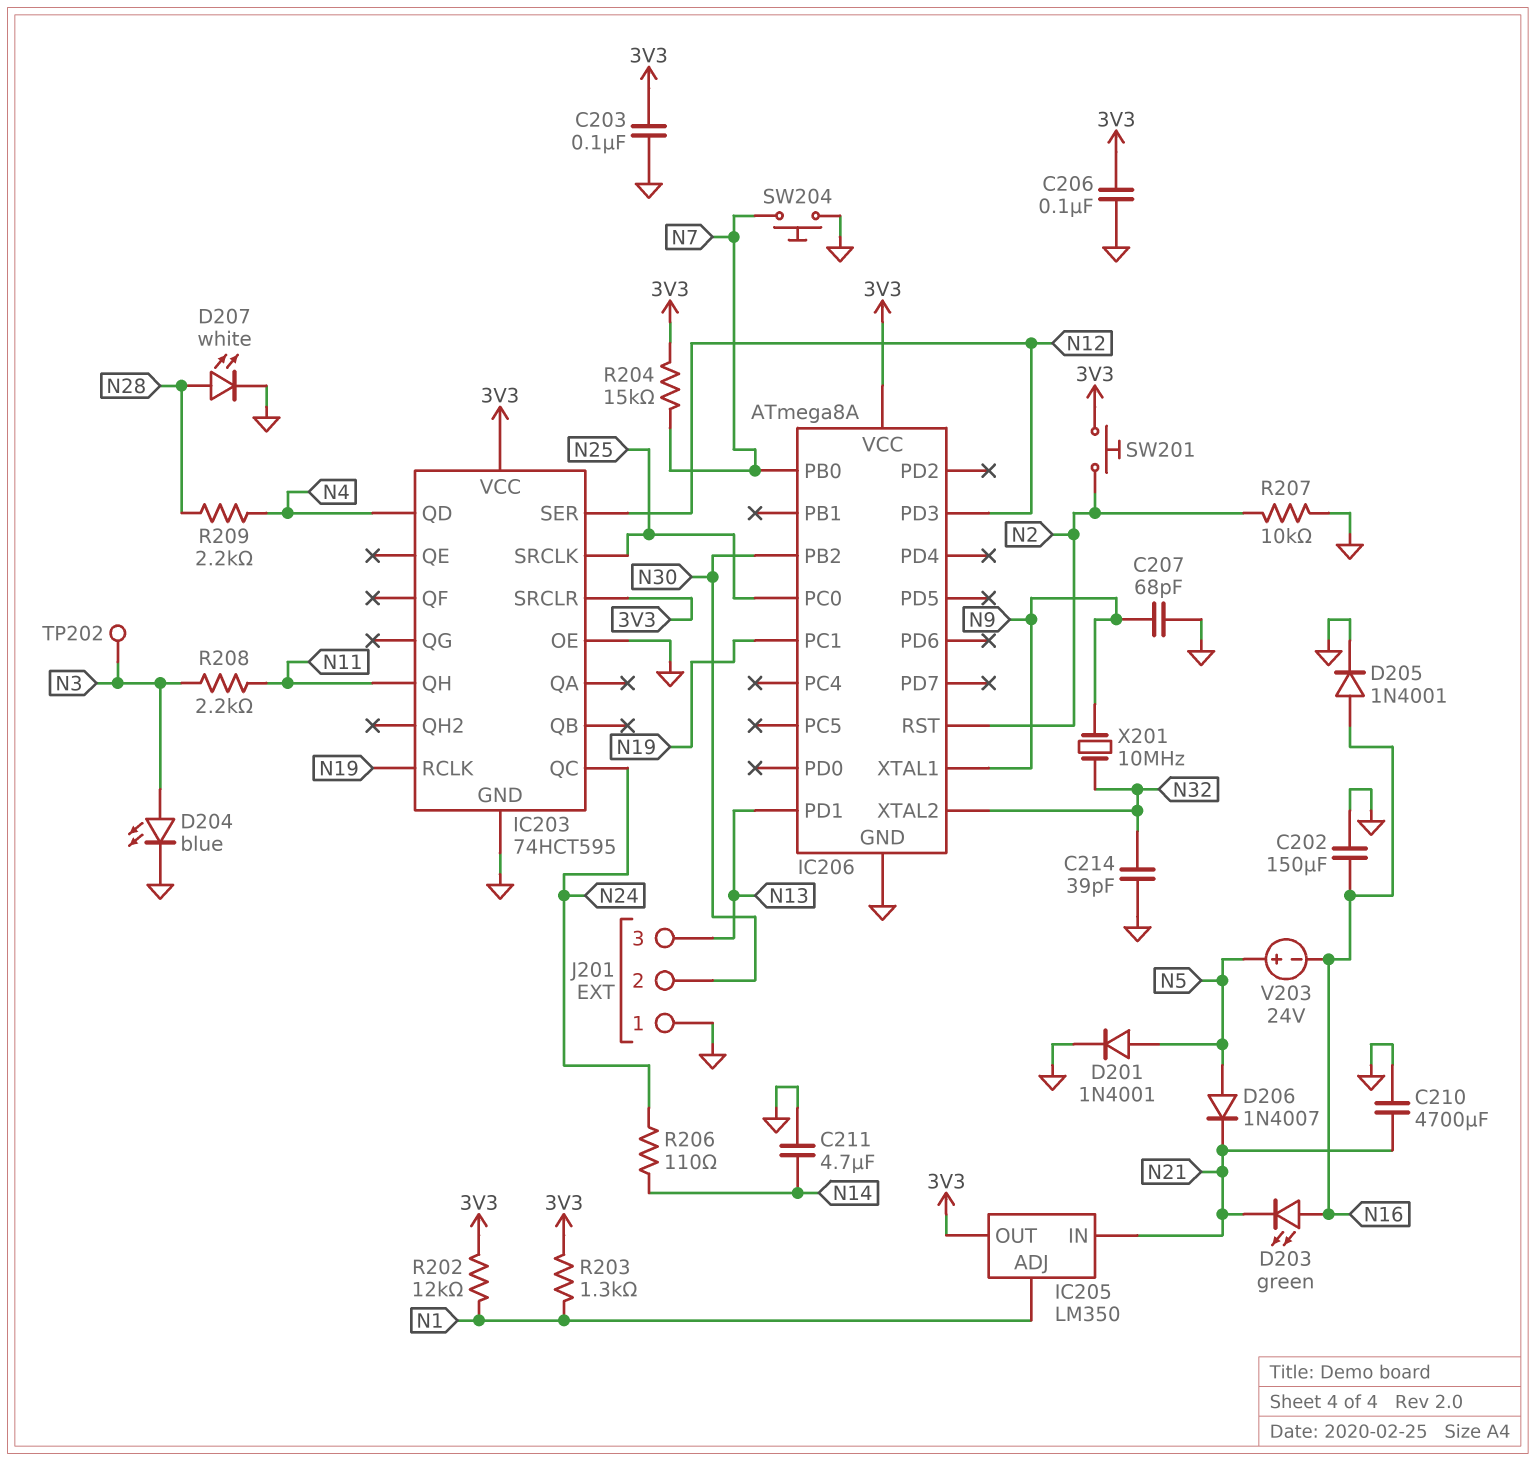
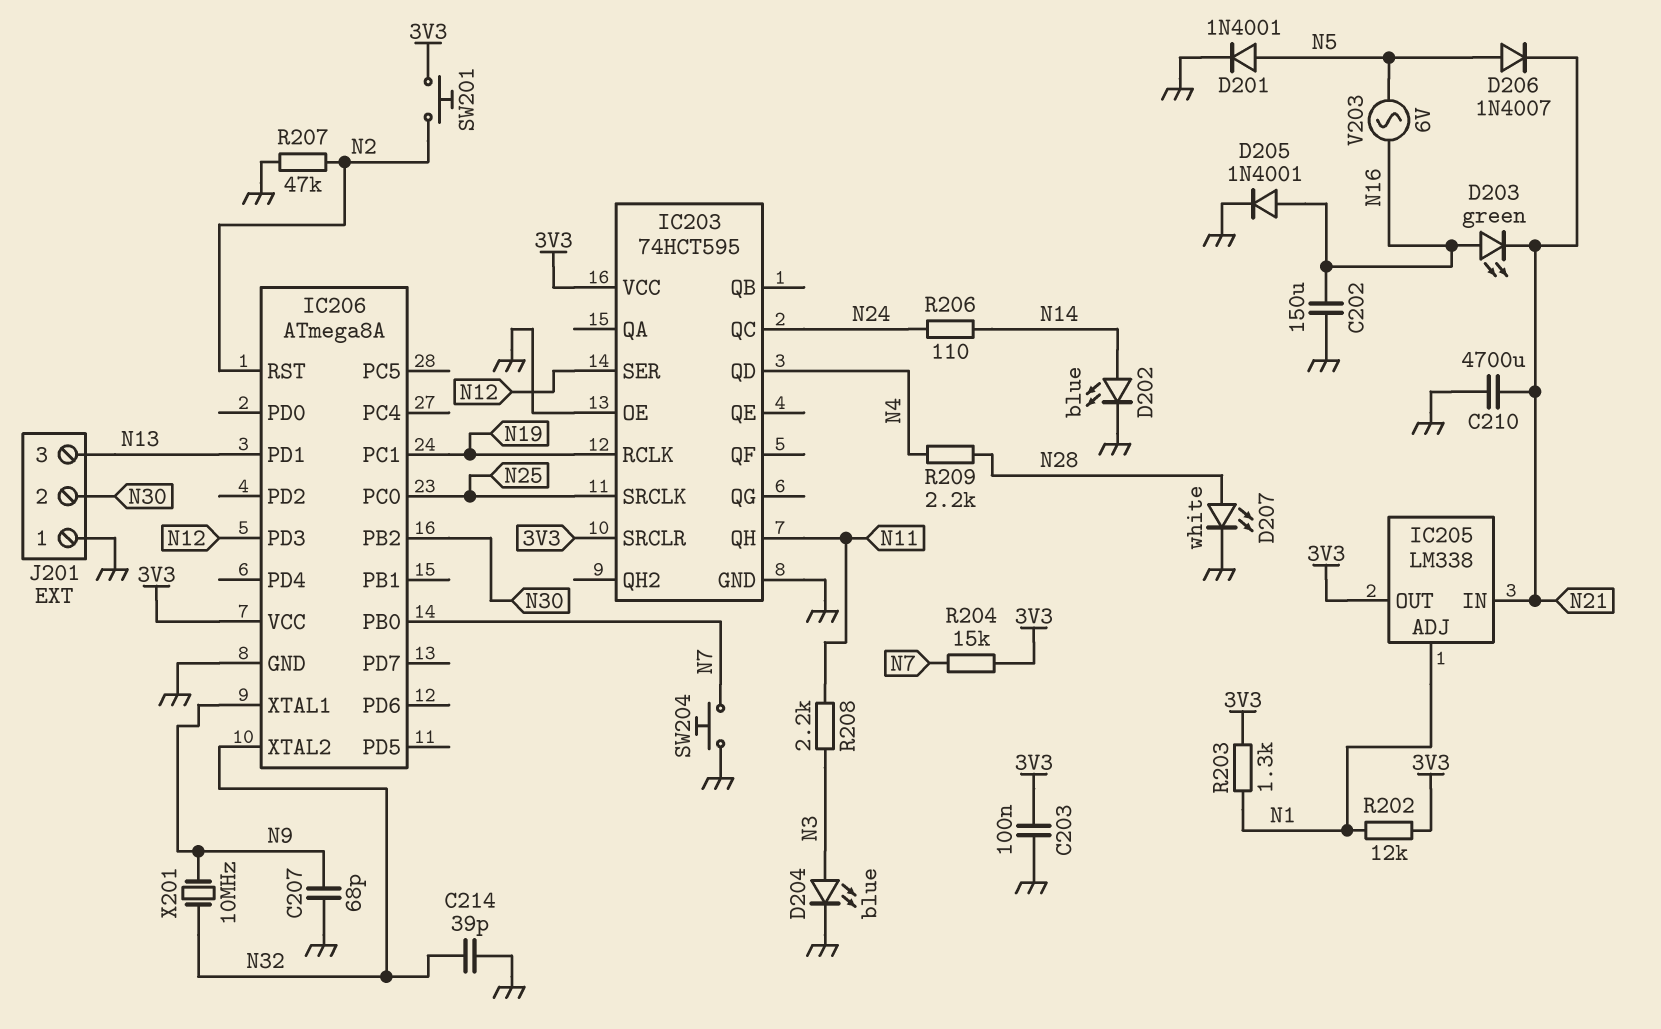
C206: 100nF (3V3, GND) -> none
C211: 4.7uF (GND, N14) -> none
D202: none -> LED blue (A N14, K GND)
IC205: LM350 -> LM338
R207: 10k (GND, N2) -> 47k (GND, N2)
TP202: test point (N3) -> none
V203: 24V (plus N5, minus N16) -> AC 6V (N5, N16)

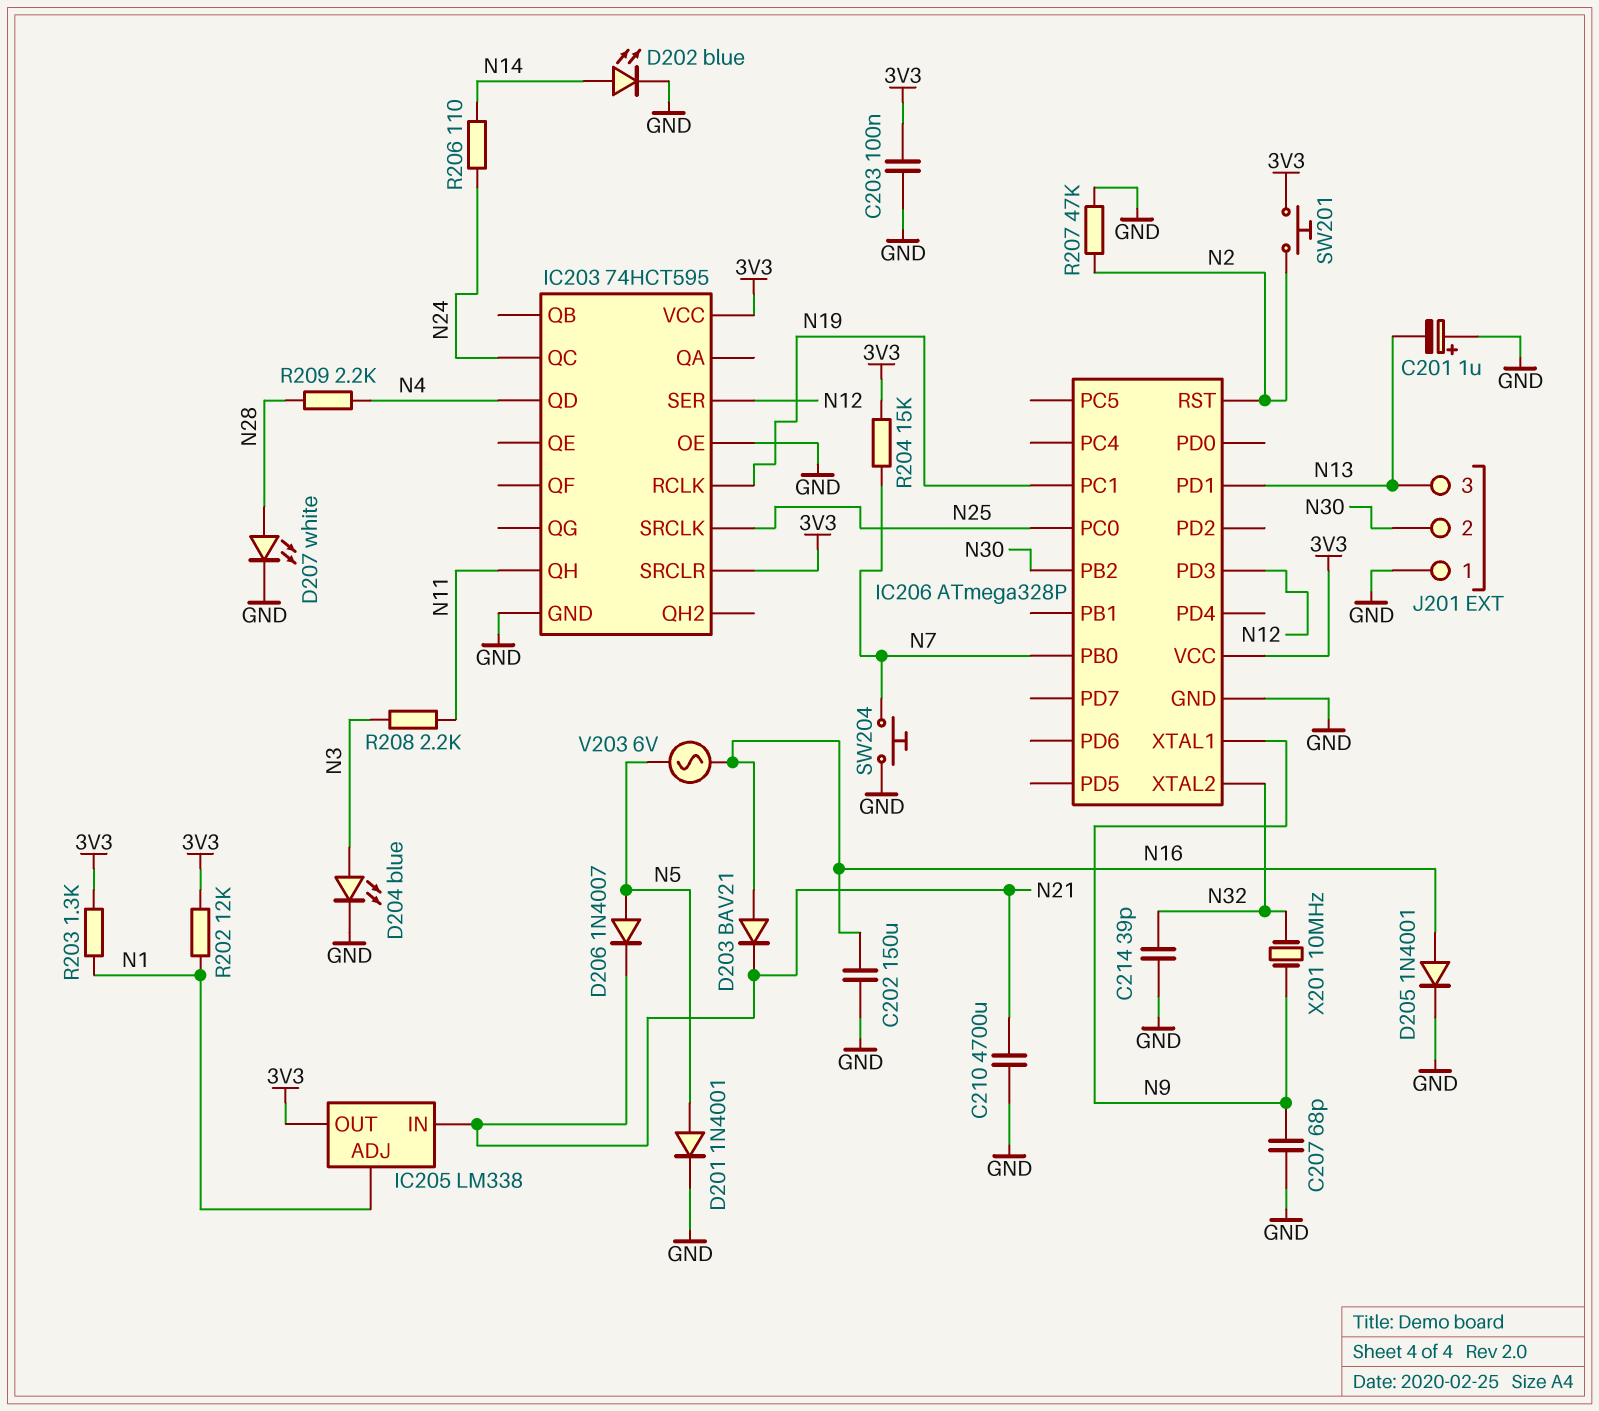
C201: none -> 1uF (plus GND, minus N13)
D203: LED green (A N16, K N21) -> diode BAV21 (A N16, K N21)
IC206: ATmega8A -> ATmega328P

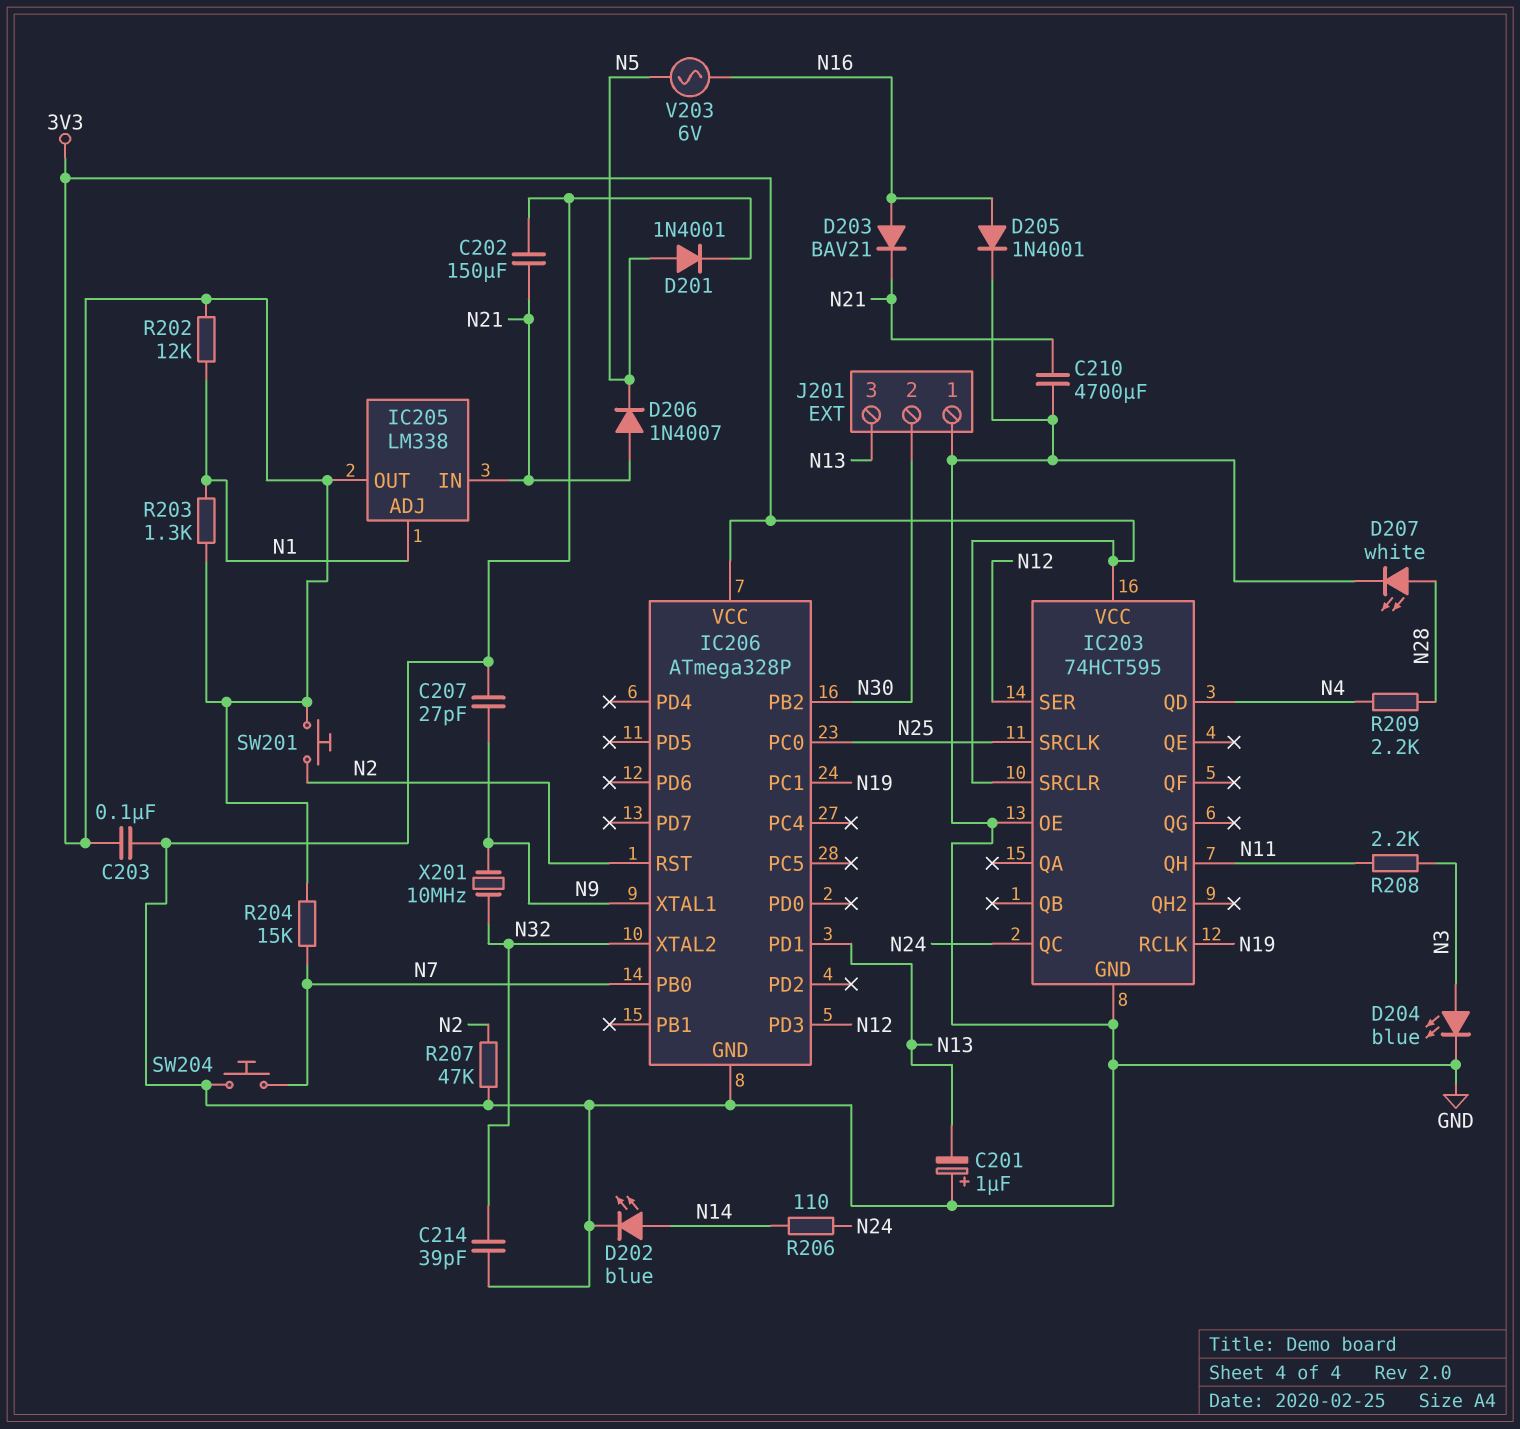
C202: 150uF (GND, N16) -> 150uF (GND, N21)
C207: 68pF (GND, N9) -> 27pF (GND, N9)
D206: diode 1N4007 (A N5, K N21) -> diode 1N4007 (A N21, K N5)

